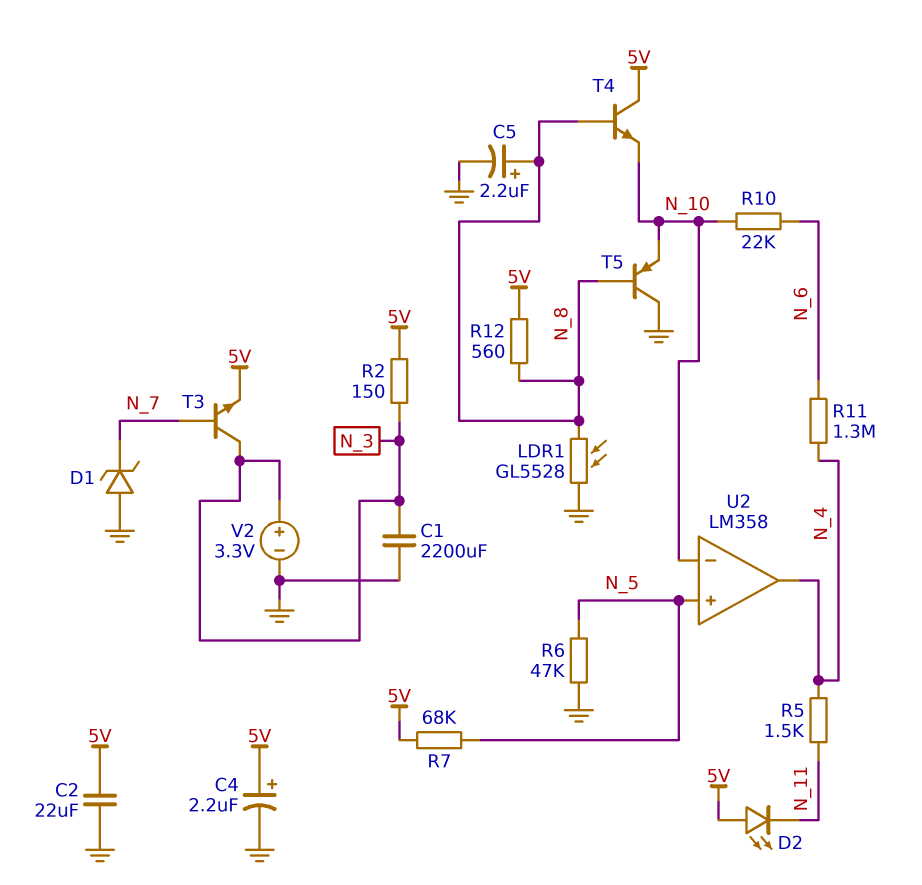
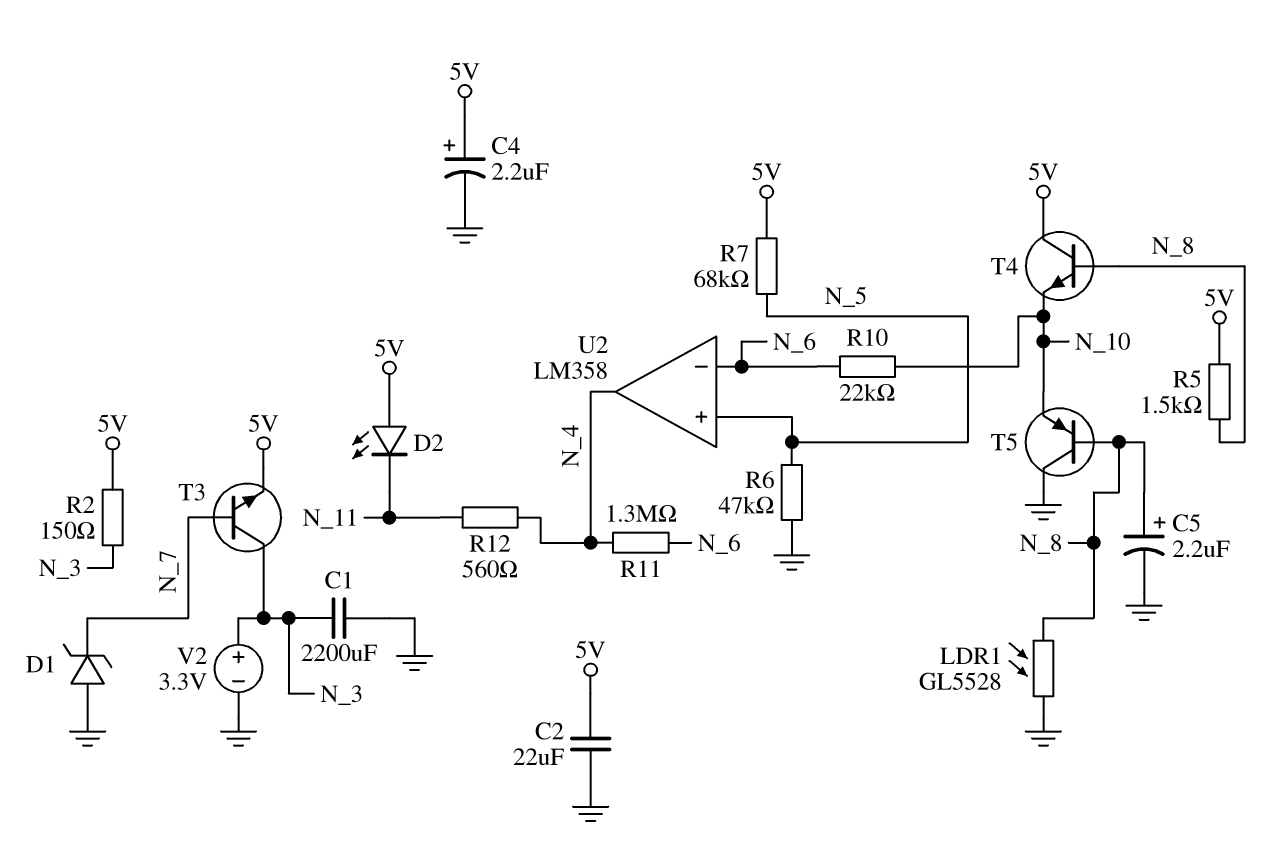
R5: 1.5k (N_4, N_11) -> 1.5k (5V, N_8)
R12: 560 (5V, N_8) -> 560 (N_4, N_11)
U2 pin in-: N_10 -> N_6

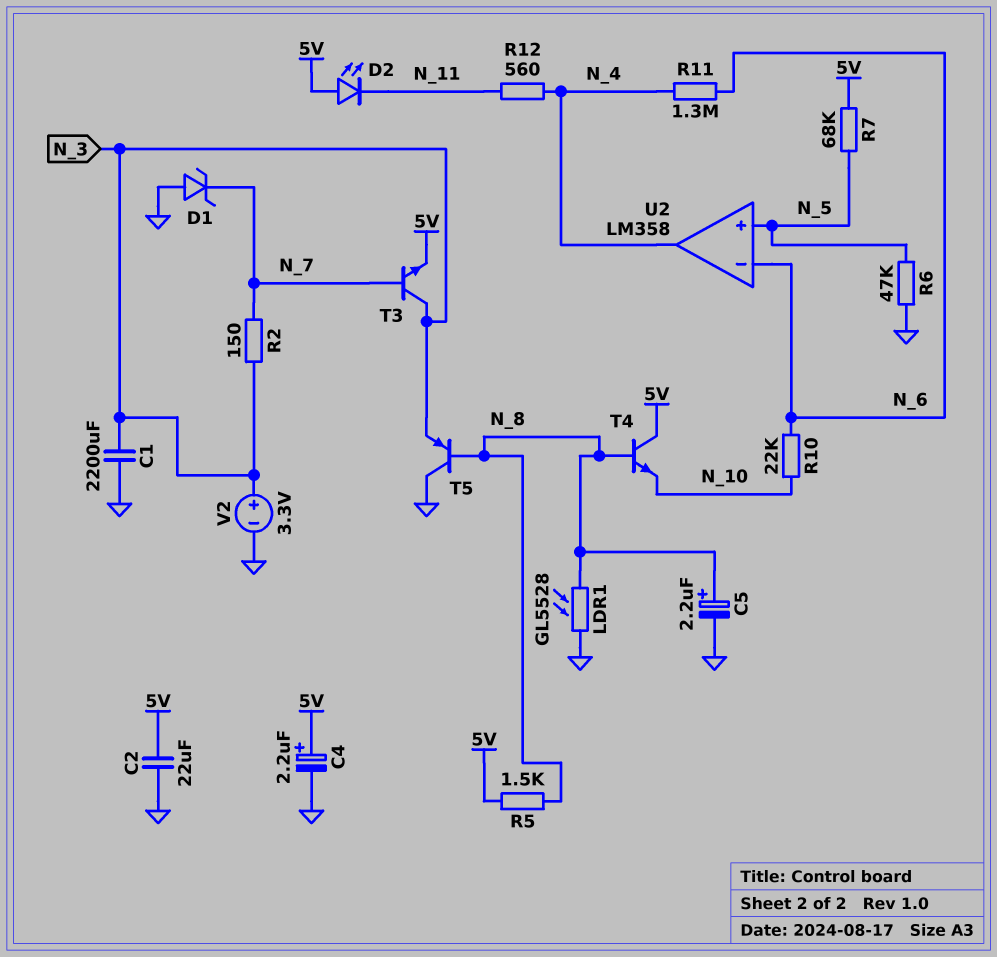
R2: 150 (5V, N_3) -> 150 (N_3, N_7)
T5: PNP (B N_8, C GND, E N_10) -> PNP (B N_8, C GND, E N_3)

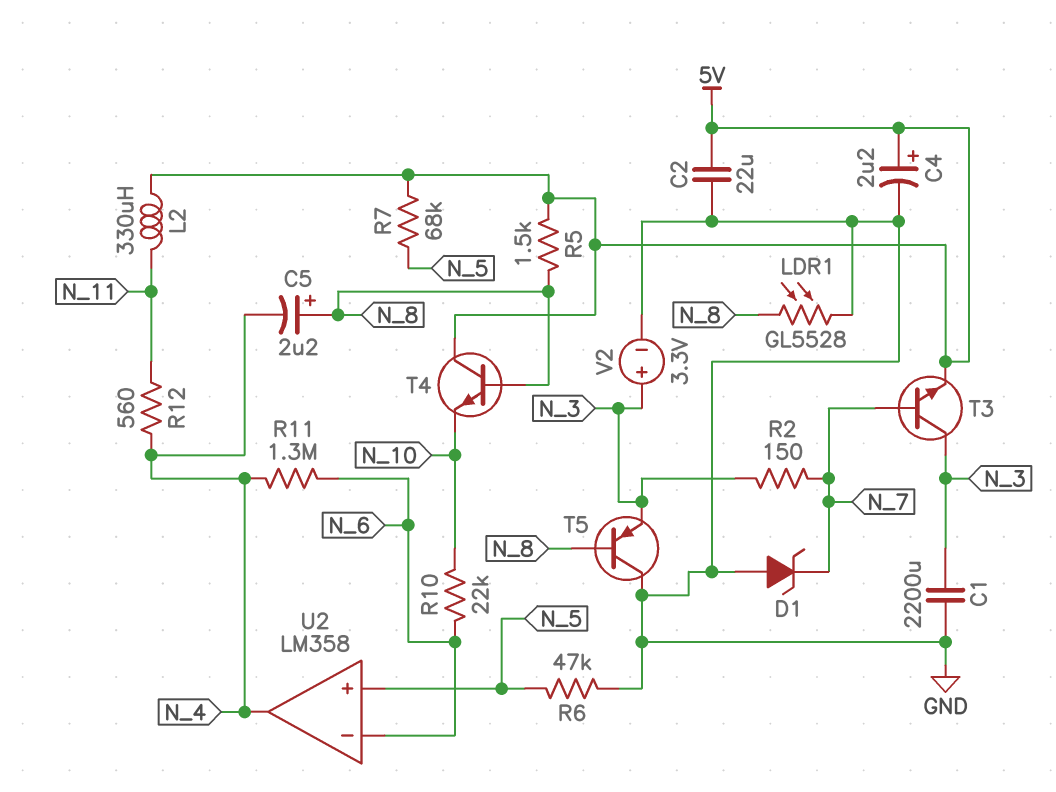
C5: 2.2uF (plus N_8, minus GND) -> 2.2uF (plus N_8, minus N_4)
D2: LED (A 5V, K N_11) -> none
L2: none -> 330uH (5V, N_11)

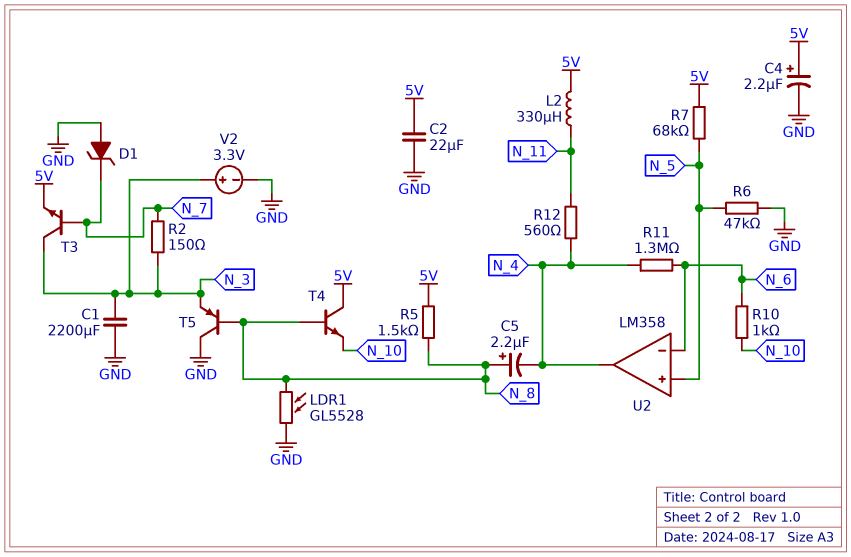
R10: 22k (N_6, N_10) -> 1k (N_6, N_10)

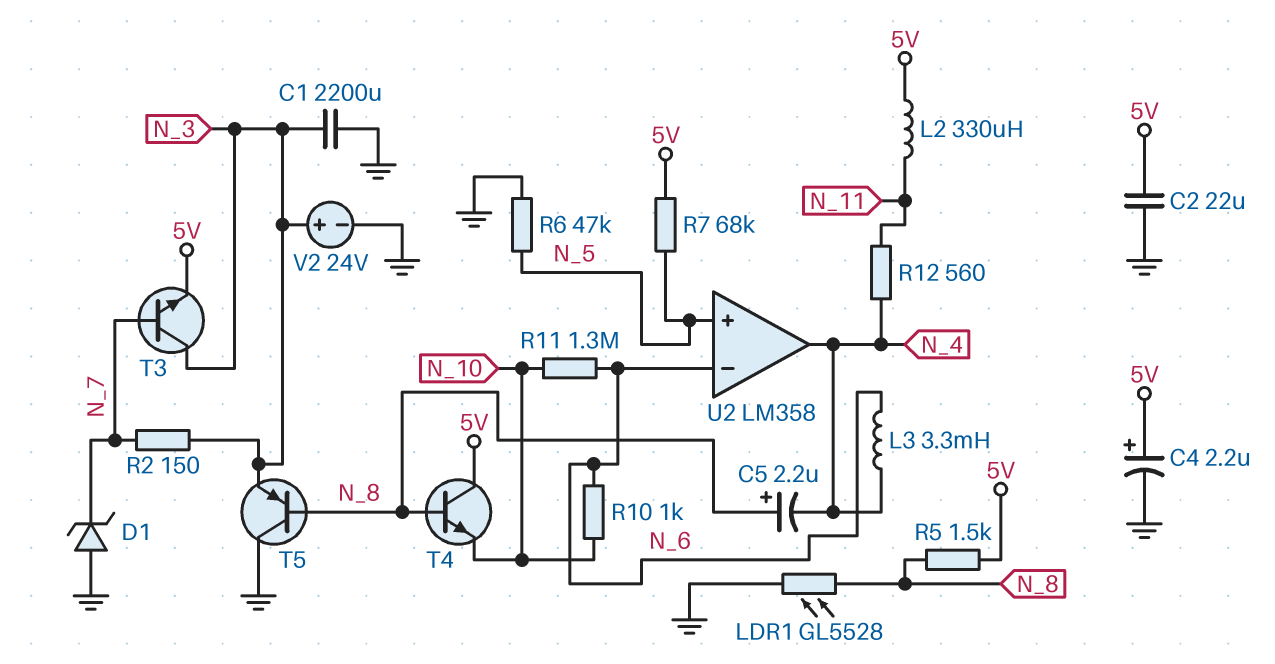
L3: none -> 3.3mH (N_4, N_6)
R11: 1.3M (N_4, N_6) -> 1.3M (N_6, N_10)
V2: 3.3V (plus N_3, minus GND) -> 24V (plus N_3, minus GND)

